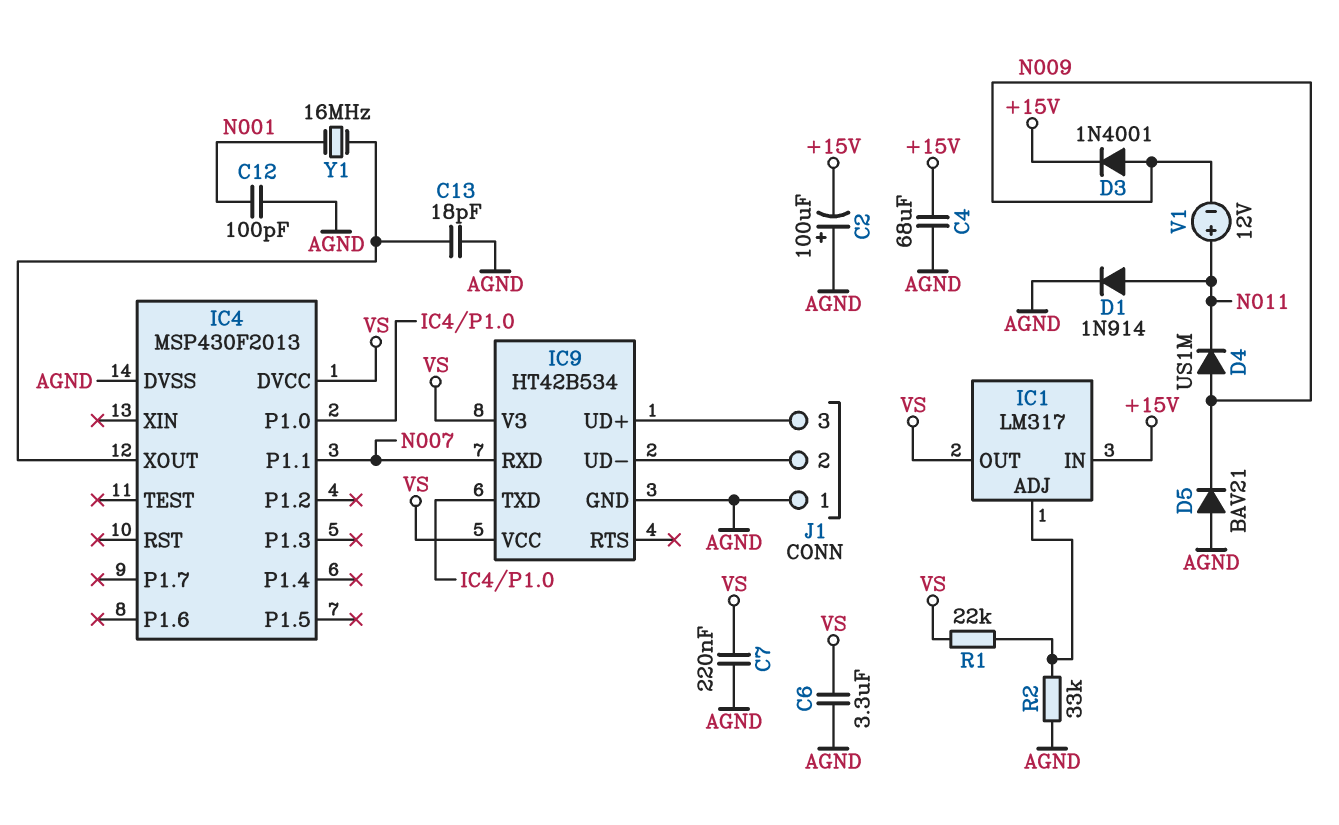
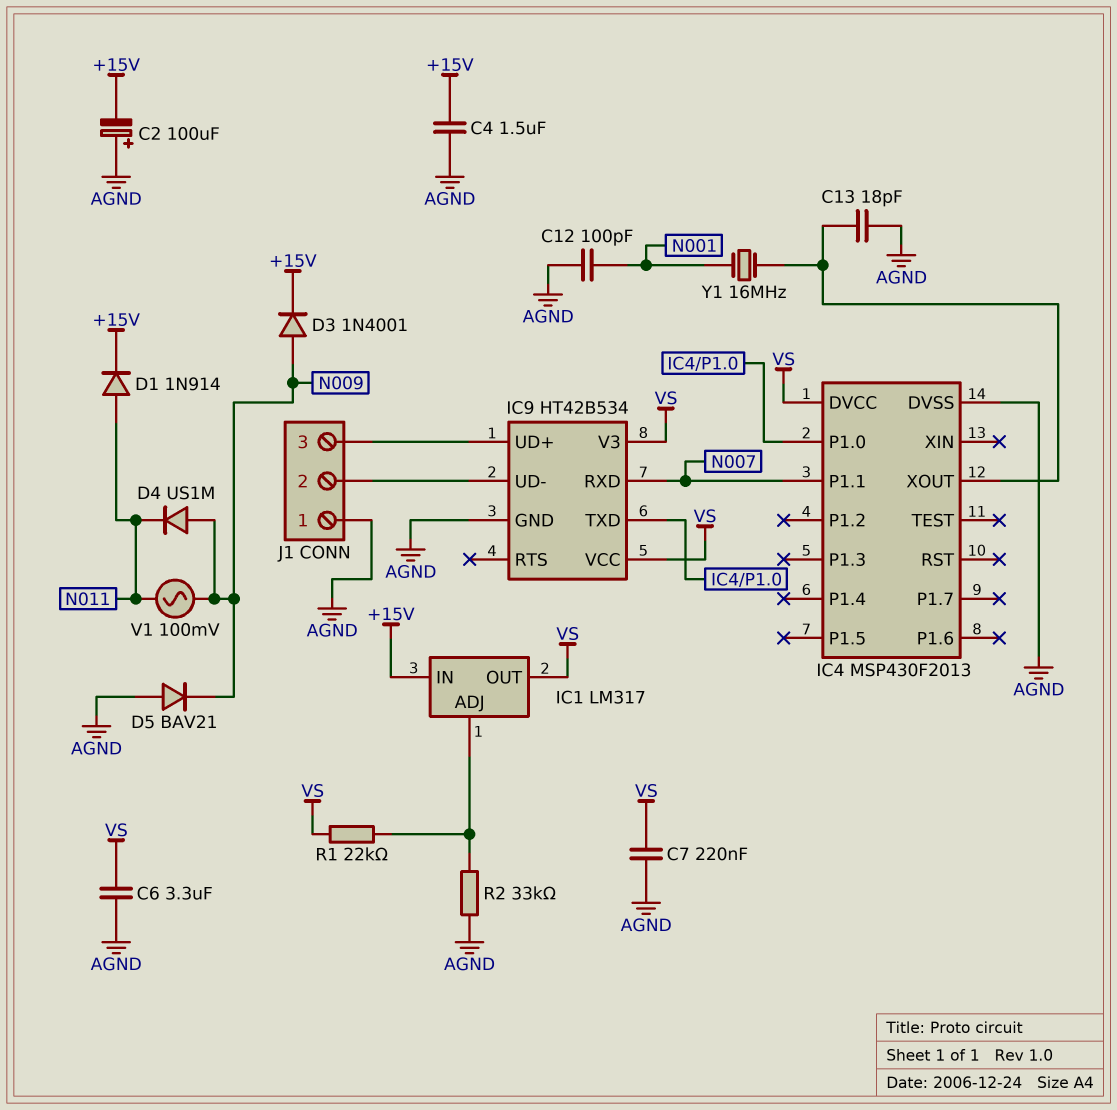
C4: 68uF (+15V, AGND) -> 1.5uF (+15V, AGND)
D1: diode 1N914 (A N011, K AGND) -> diode 1N914 (A N011, K +15V)
V1: 12V (plus N011, minus N009) -> AC 100mV (N009, N011)

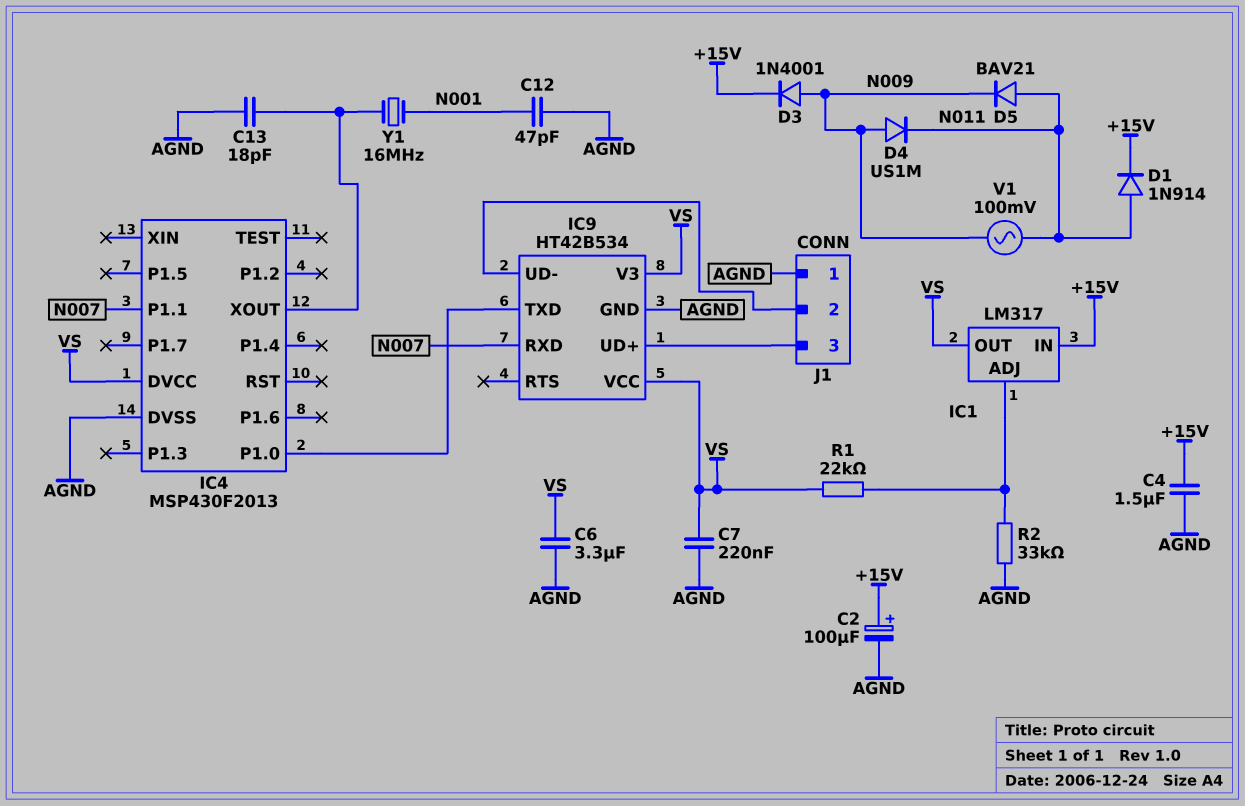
C2: 100uF (plus AGND, minus +15V) -> 100uF (plus +15V, minus AGND)
C12: 100pF (AGND, N001) -> 47pF (AGND, N001)
D5: diode BAV21 (A AGND, K N009) -> diode BAV21 (A N011, K N009)

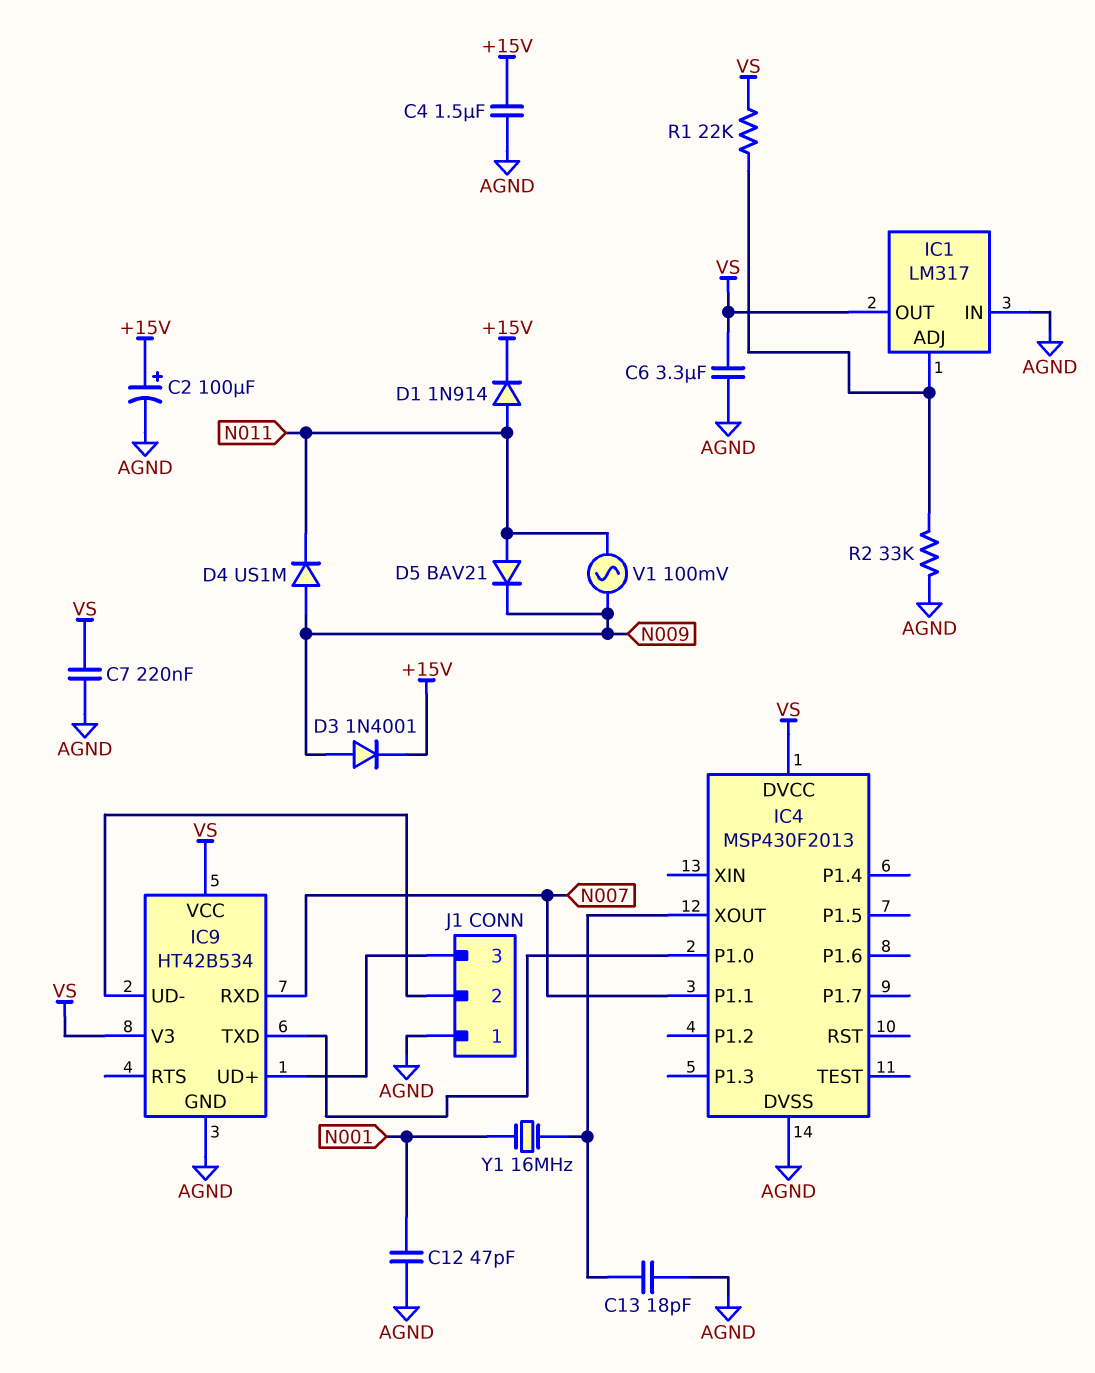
IC1 pin IN: +15V -> AGND

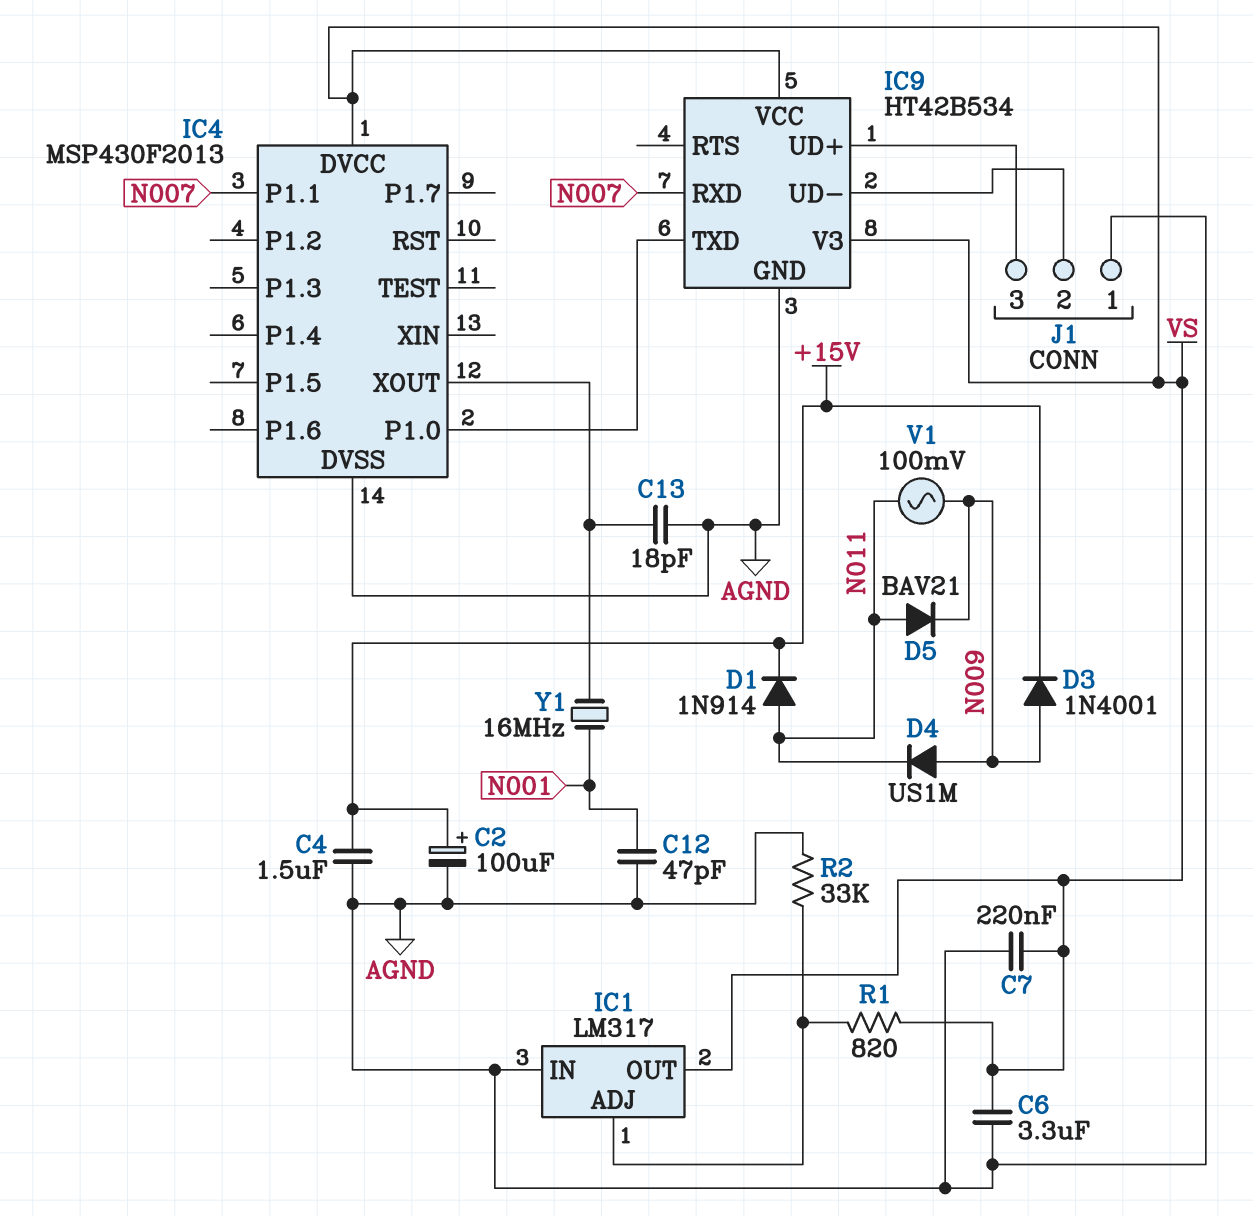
R1: 22k (IC1/ADJ, VS) -> 820 (IC1/ADJ, VS)

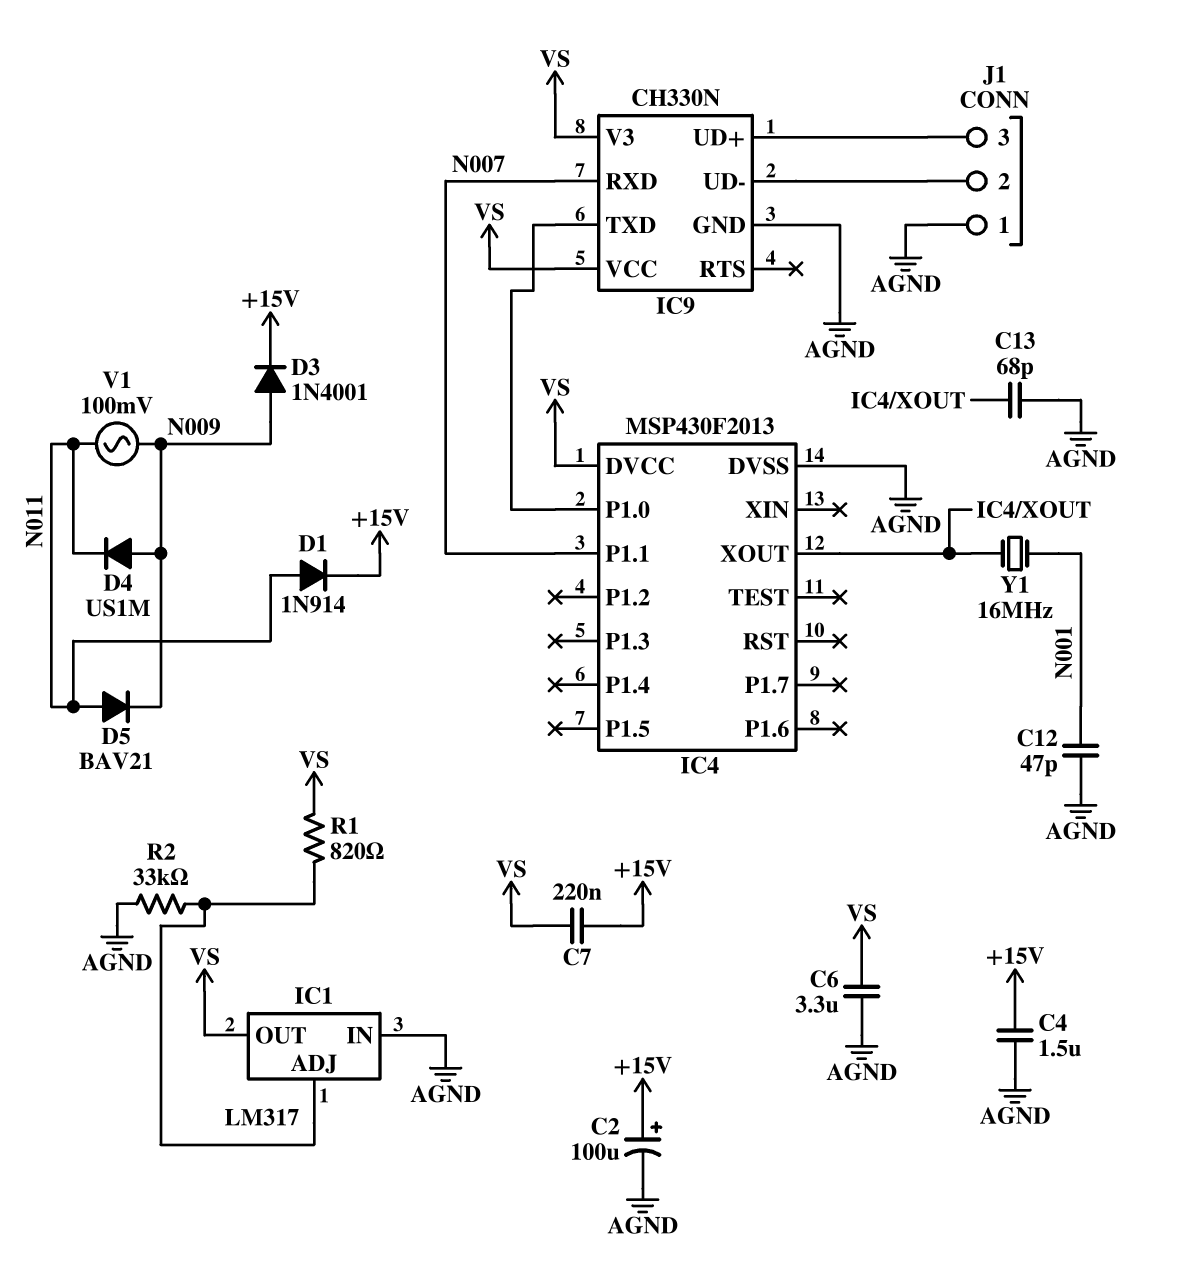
C7: 220nF (AGND, VS) -> 220nF (+15V, VS)
C13: 18pF (AGND, IC4/XOUT) -> 68pF (AGND, IC4/XOUT)
IC9: HT42B534 -> CH330N

